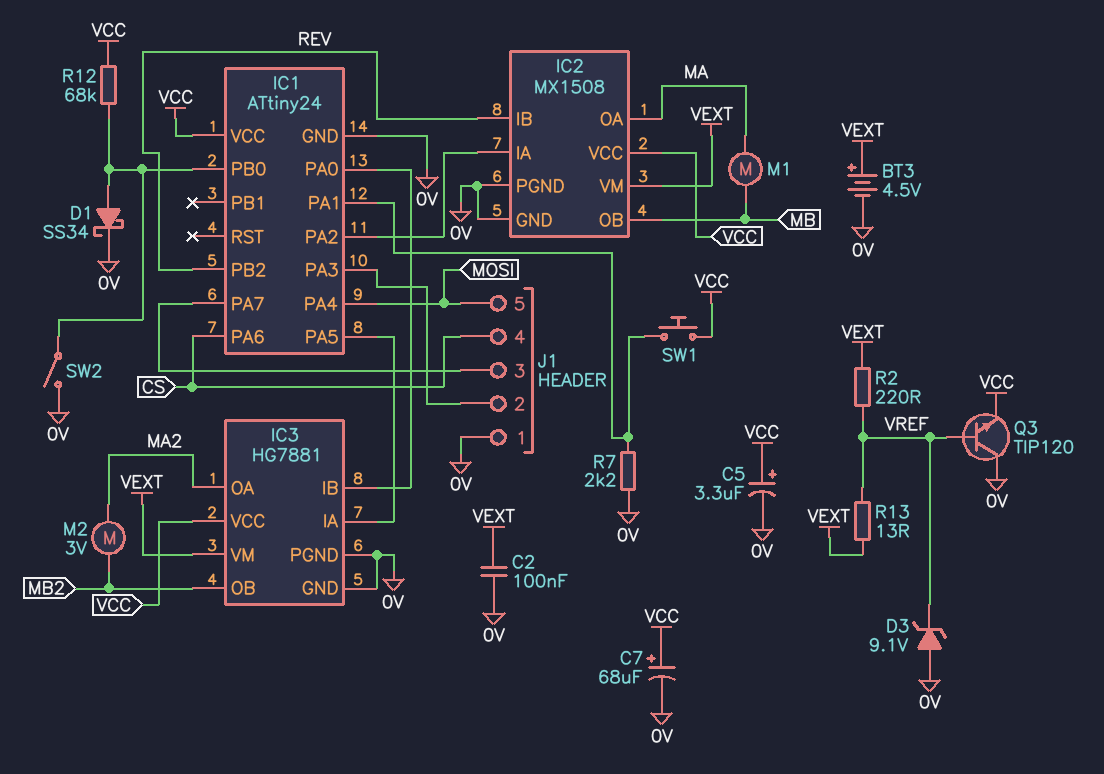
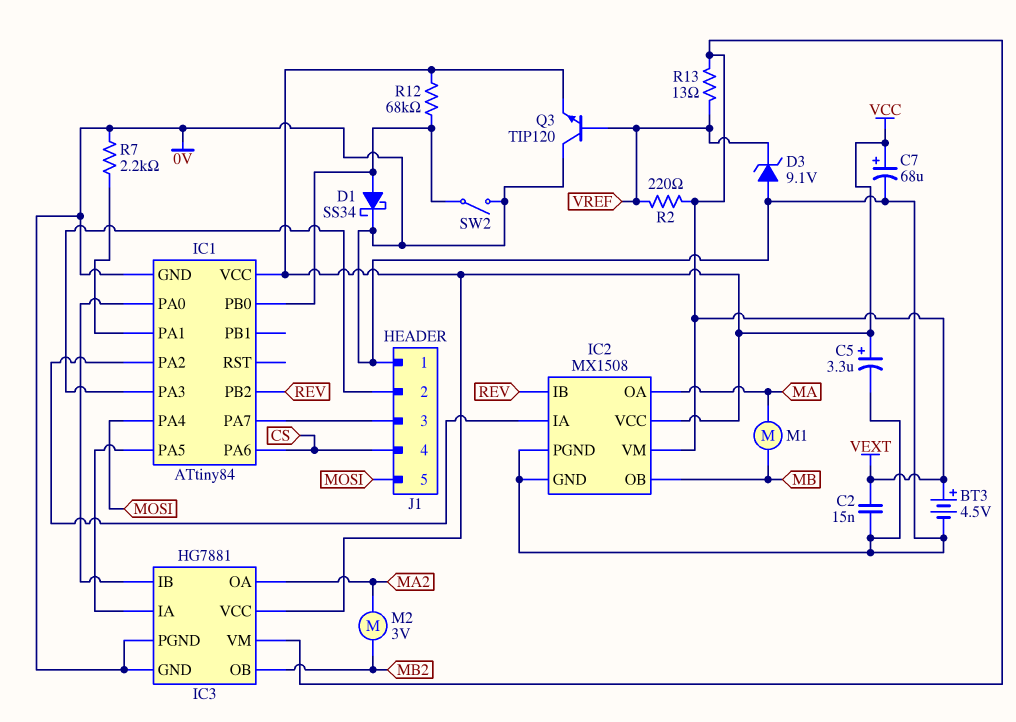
C2: 100nF (0V, VEXT) -> 15nF (0V, VEXT)
IC1: ATtiny24 -> ATtiny84
SW1: button (IC1/PA1, VCC) -> none

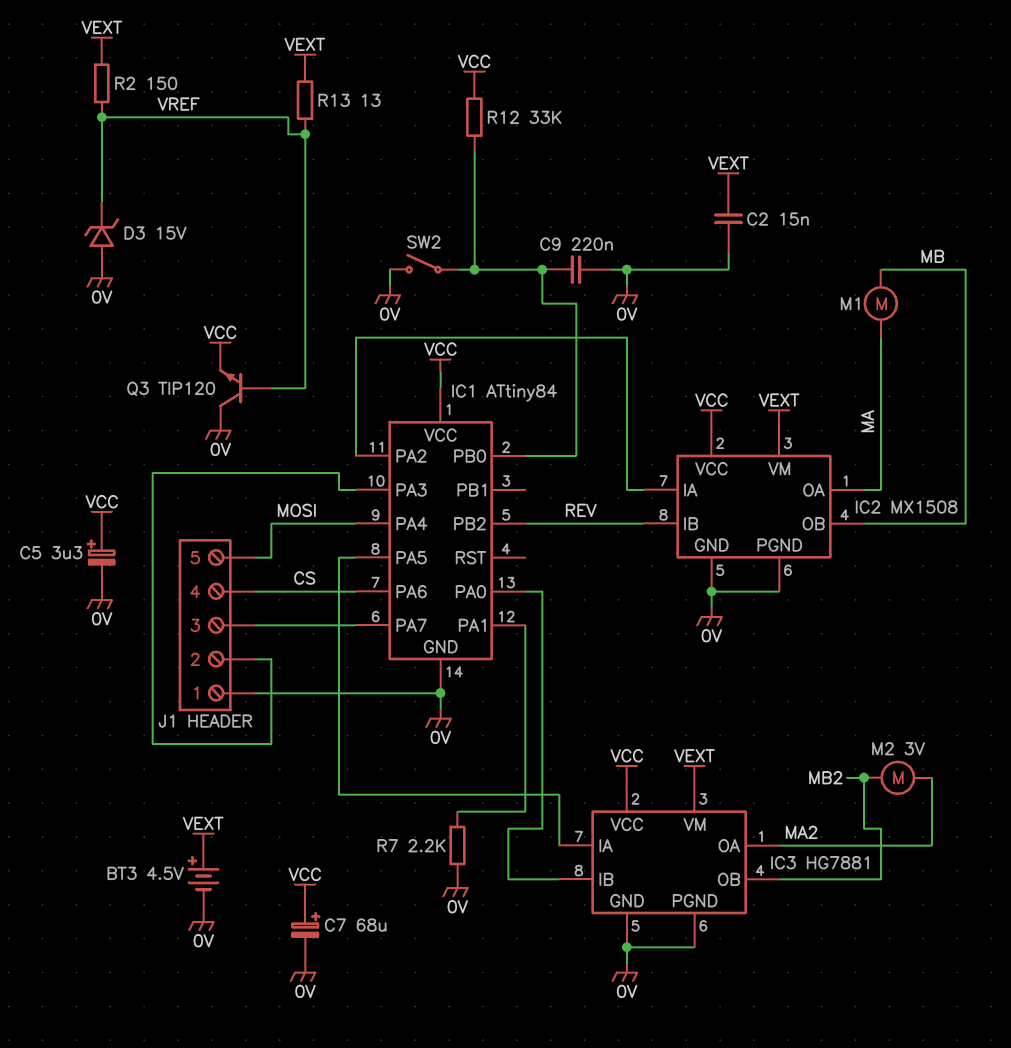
C9: none -> 220nF (0V, IC1/PB0)
D1: schottky SS34 (A IC1/PB0, K 0V) -> none
D3: zener 9.1V (A 0V, K VREF) -> zener 15V (A 0V, K VREF)
R2: 220 (VEXT, VREF) -> 150 (VEXT, VREF)
R12: 68k (IC1/PB0, VCC) -> 33k (IC1/PB0, VCC)

